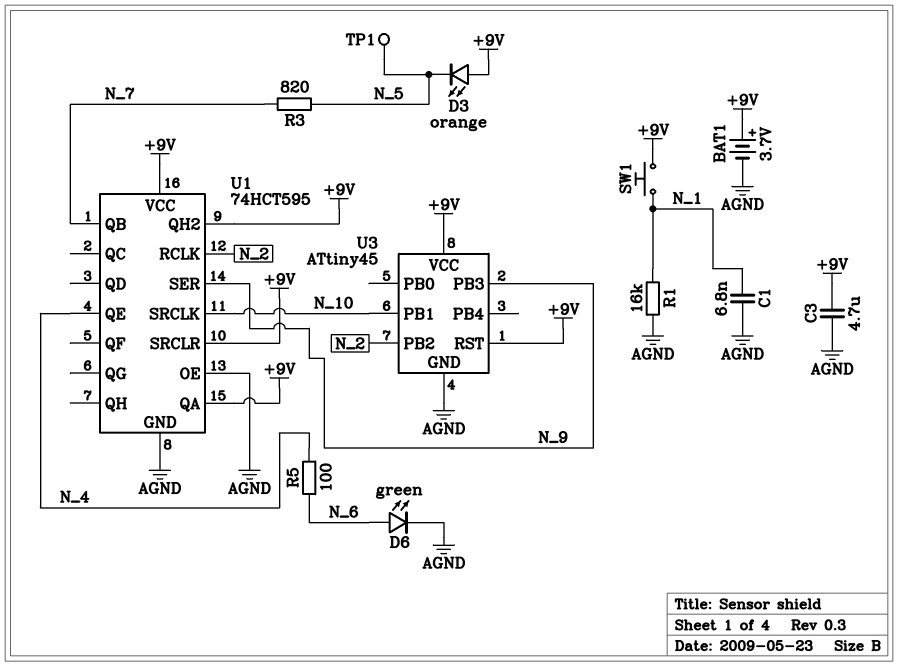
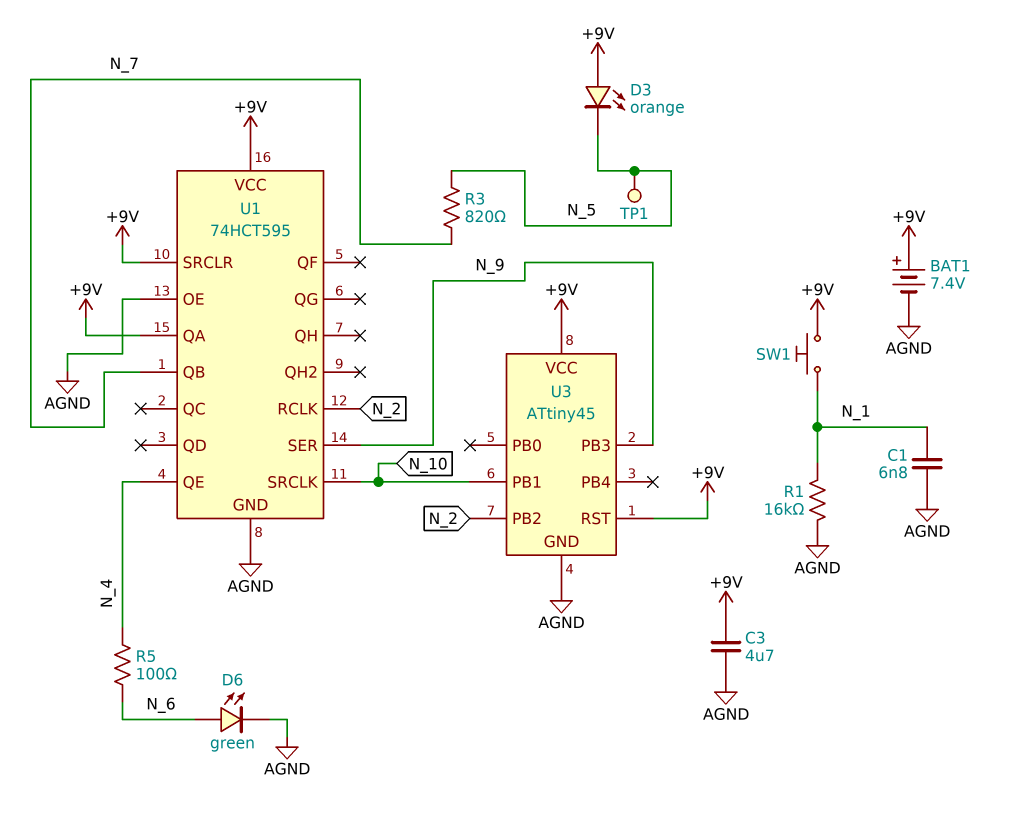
BAT1: 3.7V (plus +9V, minus AGND) -> 7.4V (plus +9V, minus AGND)
U1 pin QH2: +9V -> none

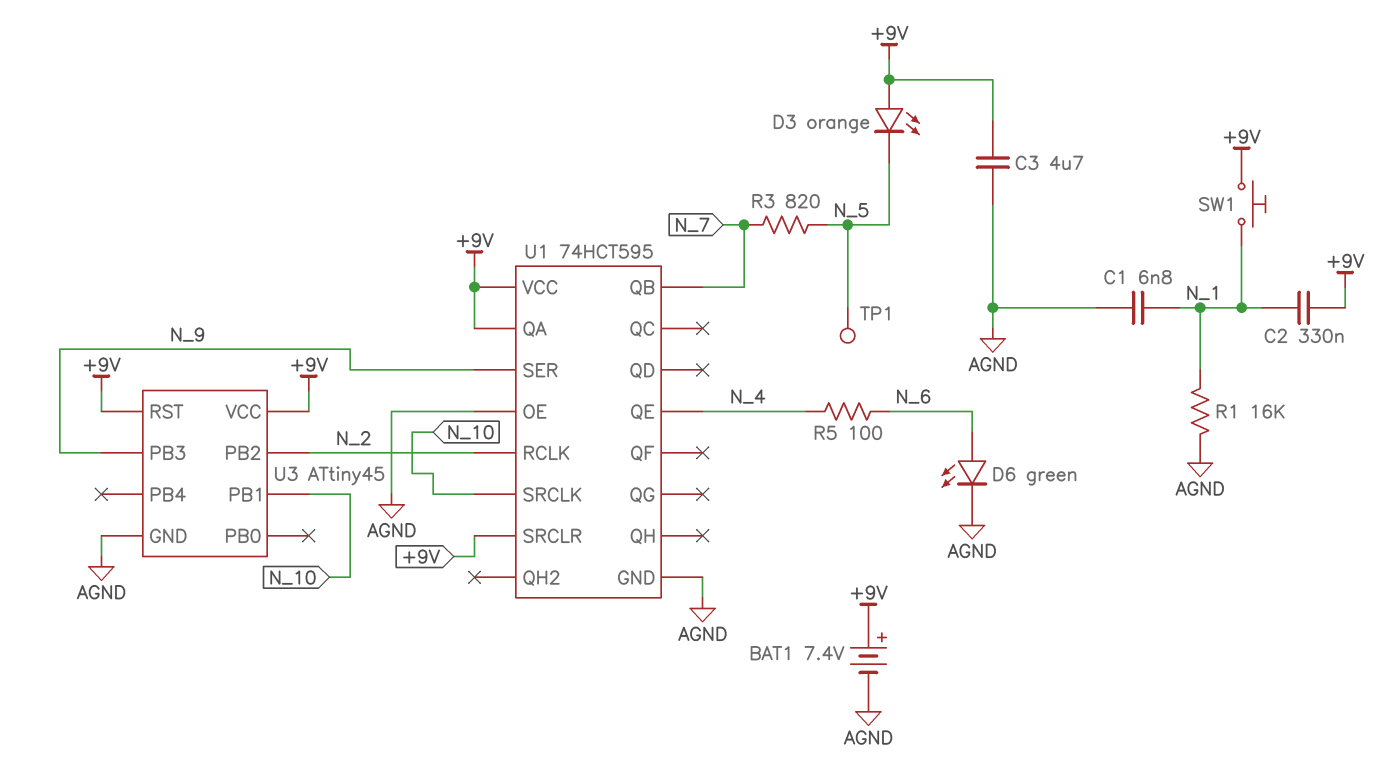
C2: none -> 330nF (+9V, N_1)

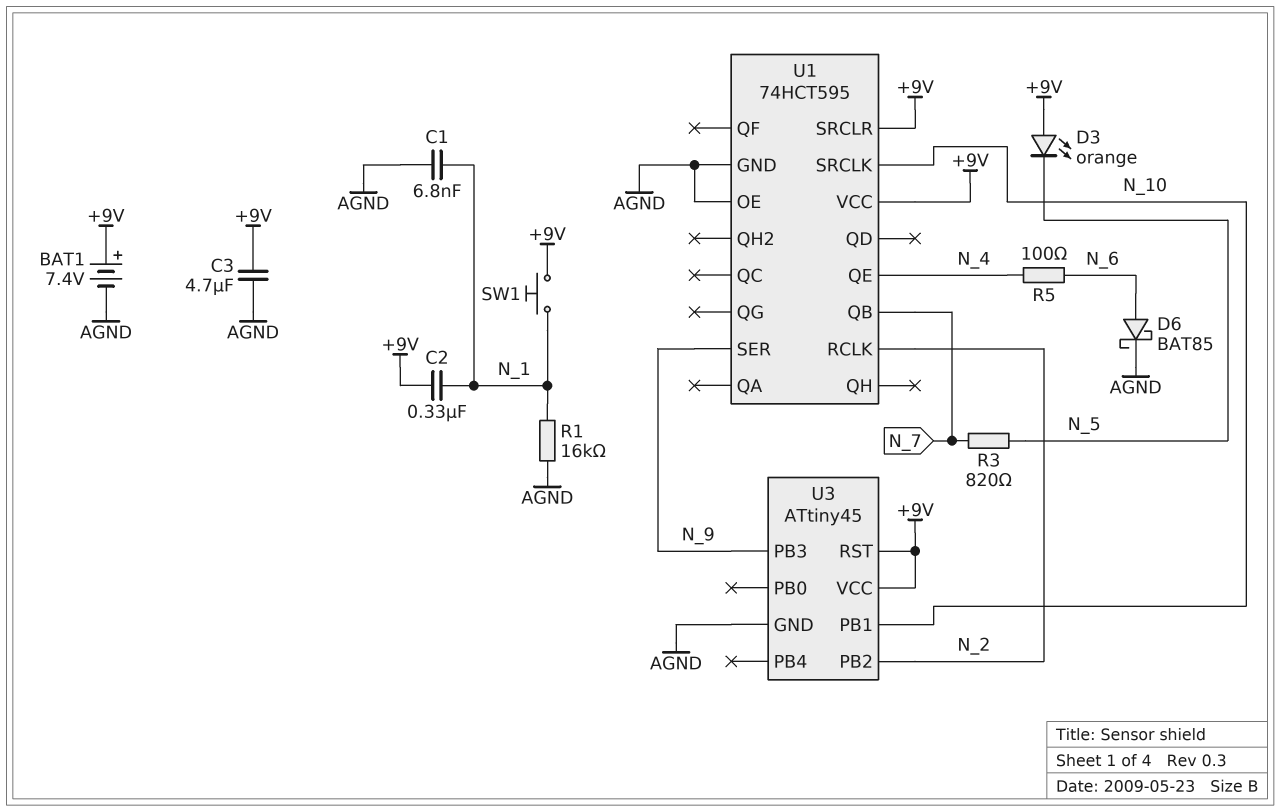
D6: LED green (A N_6, K AGND) -> schottky BAT85 (A N_6, K AGND)
TP1: test point (N_5) -> none
U1 pin QA: +9V -> none

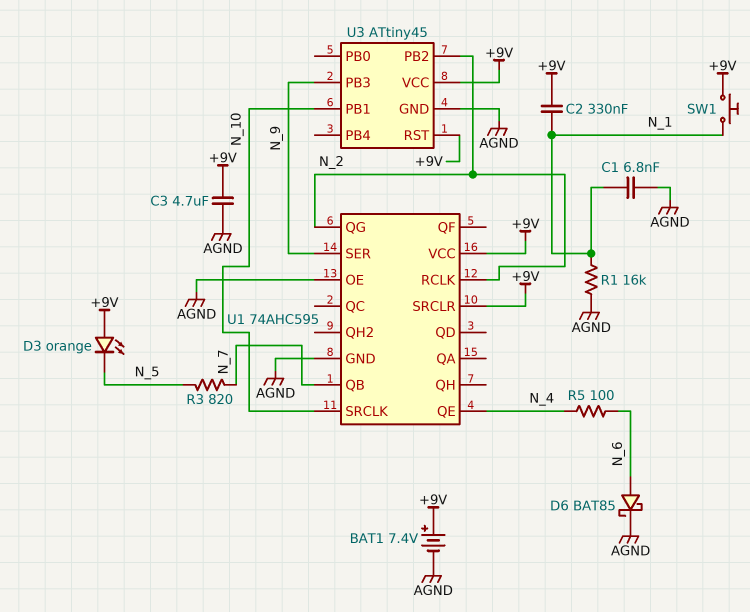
U1: 74HCT595 -> 74AHC595
U1 pin QG: none -> N_2

